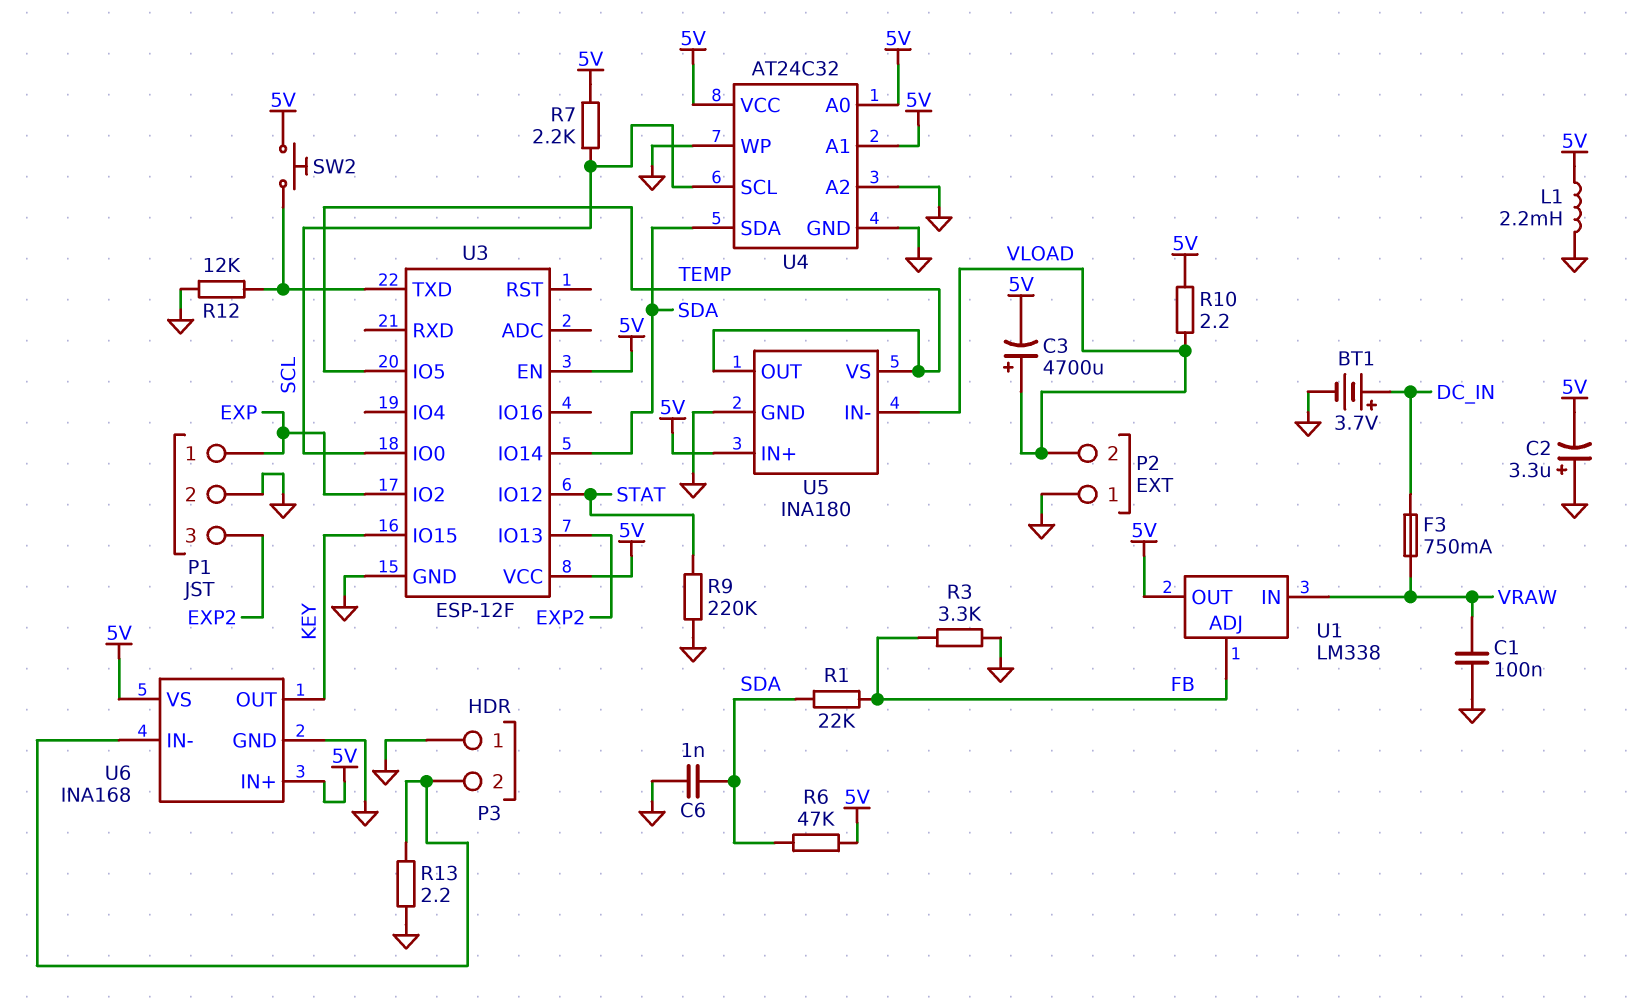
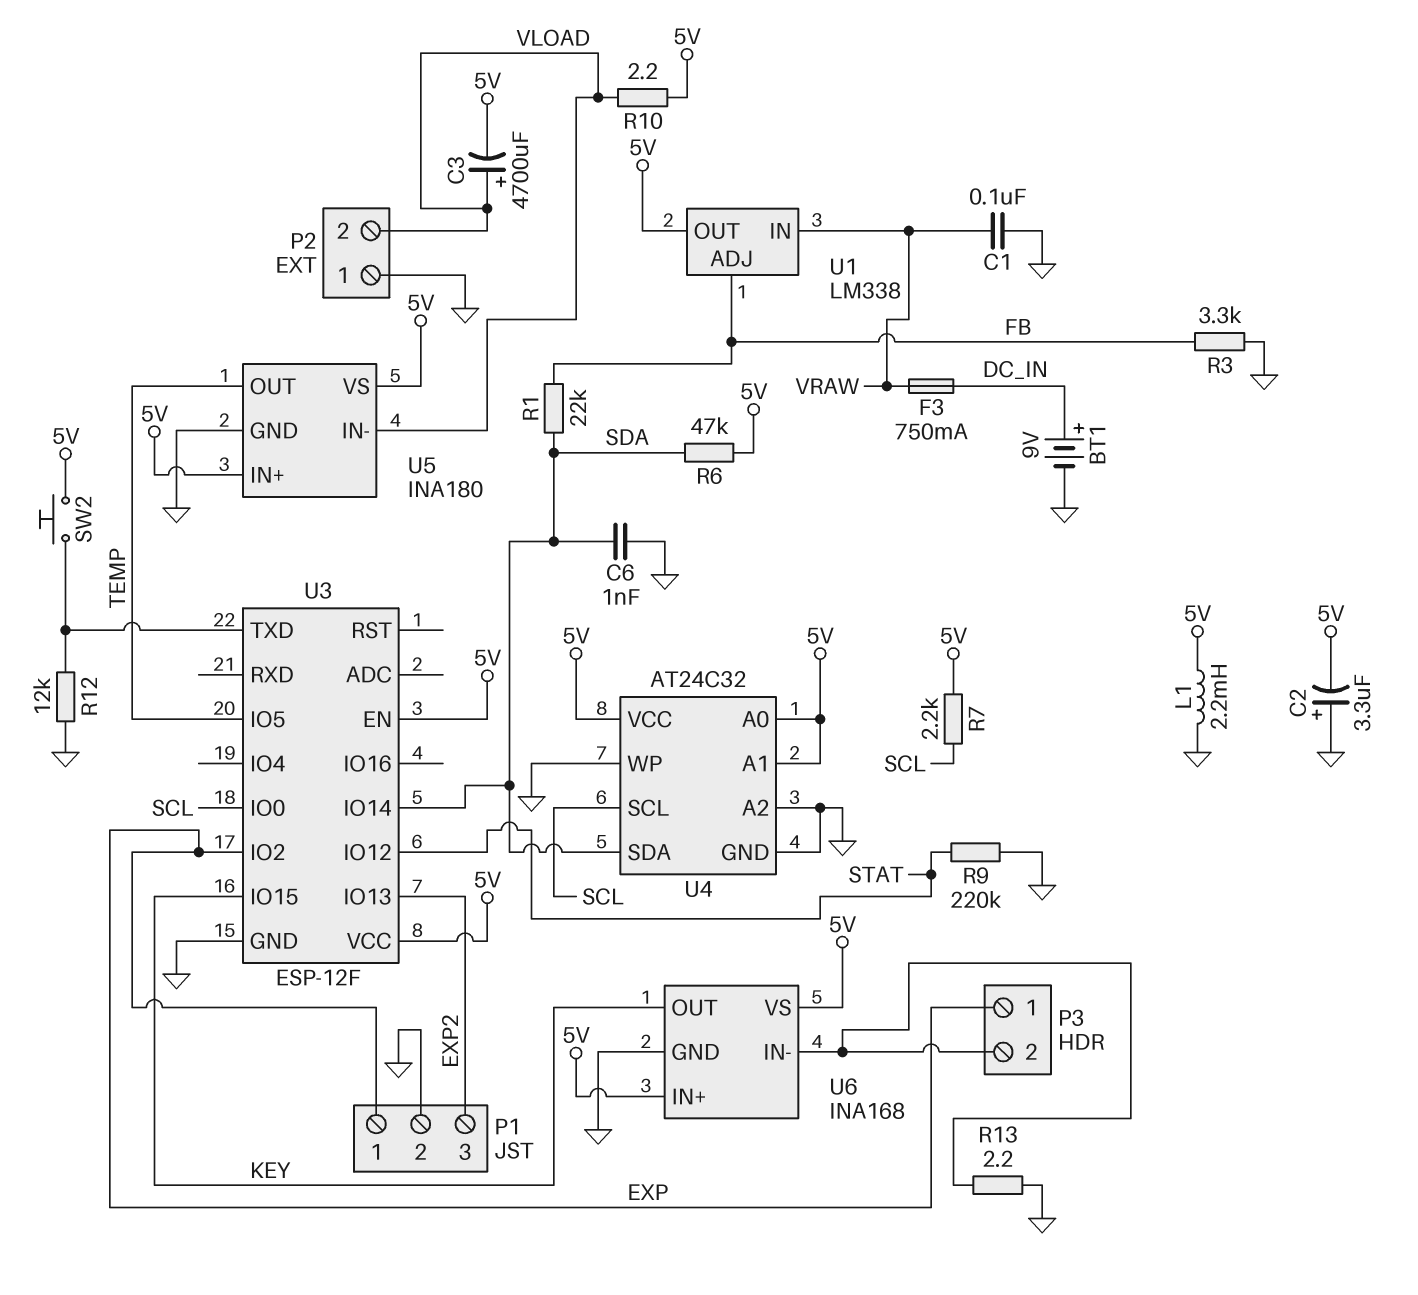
BT1: 3.7V (plus DC_IN, minus GND) -> 9V (plus DC_IN, minus GND)
P3 pin 1: GND -> EXP
U5 pin VS: TEMP -> 5V

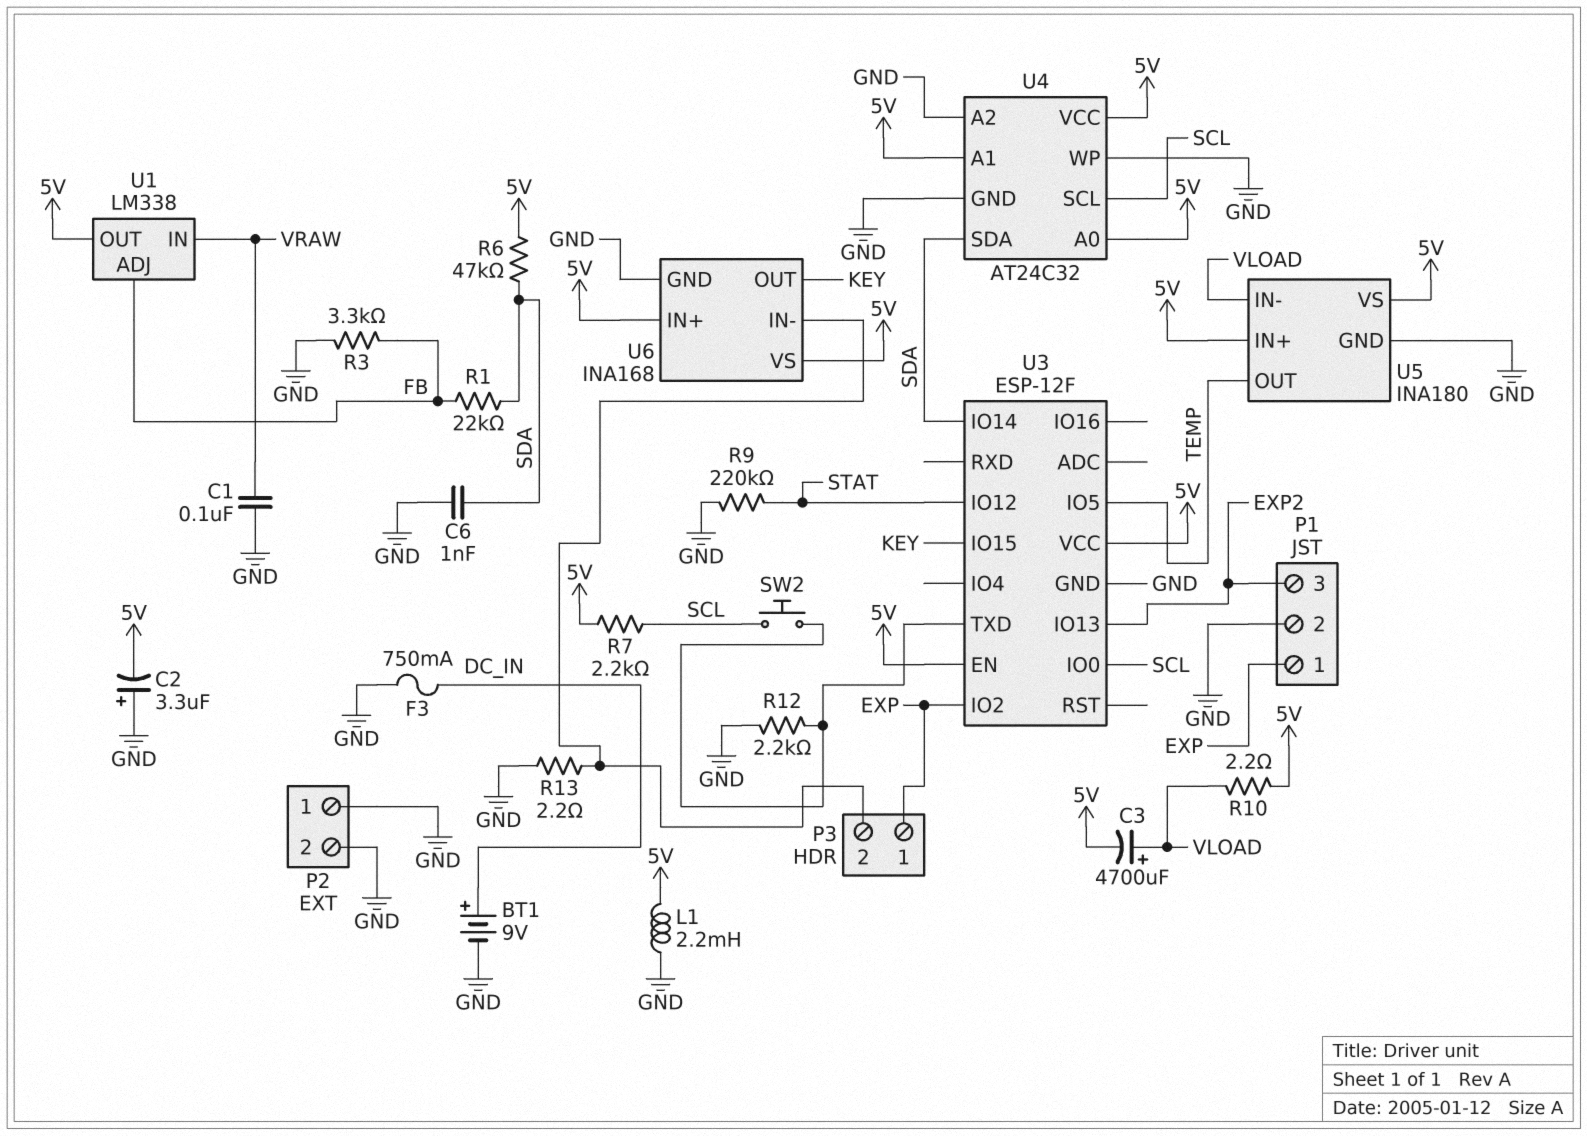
F3: 750mA (DC_IN, VRAW) -> 750mA (DC_IN, GND)
P2 pin 2: VLOAD -> GND
R12: 12k (GND, U3/TXD) -> 2.2k (GND, U3/TXD)
SW2: button (5V, U3/TXD) -> button (SCL, U3/TXD)

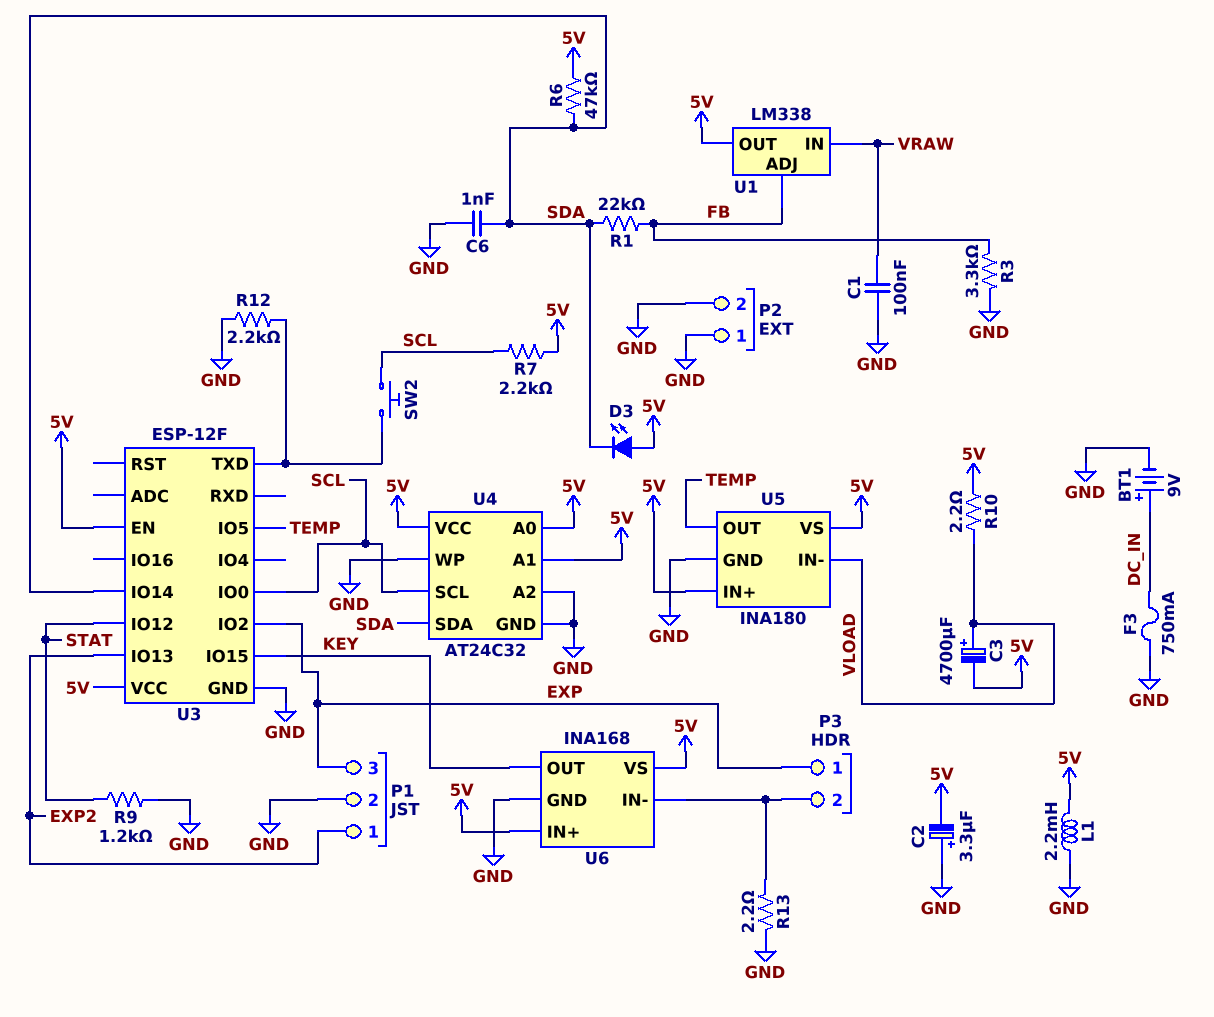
D3: none -> LED (A 5V, K SDA)
P1 pin 1: EXP -> EXP2
P1 pin 3: EXP2 -> EXP
R9: 220k (GND, STAT) -> 1.2k (GND, STAT)

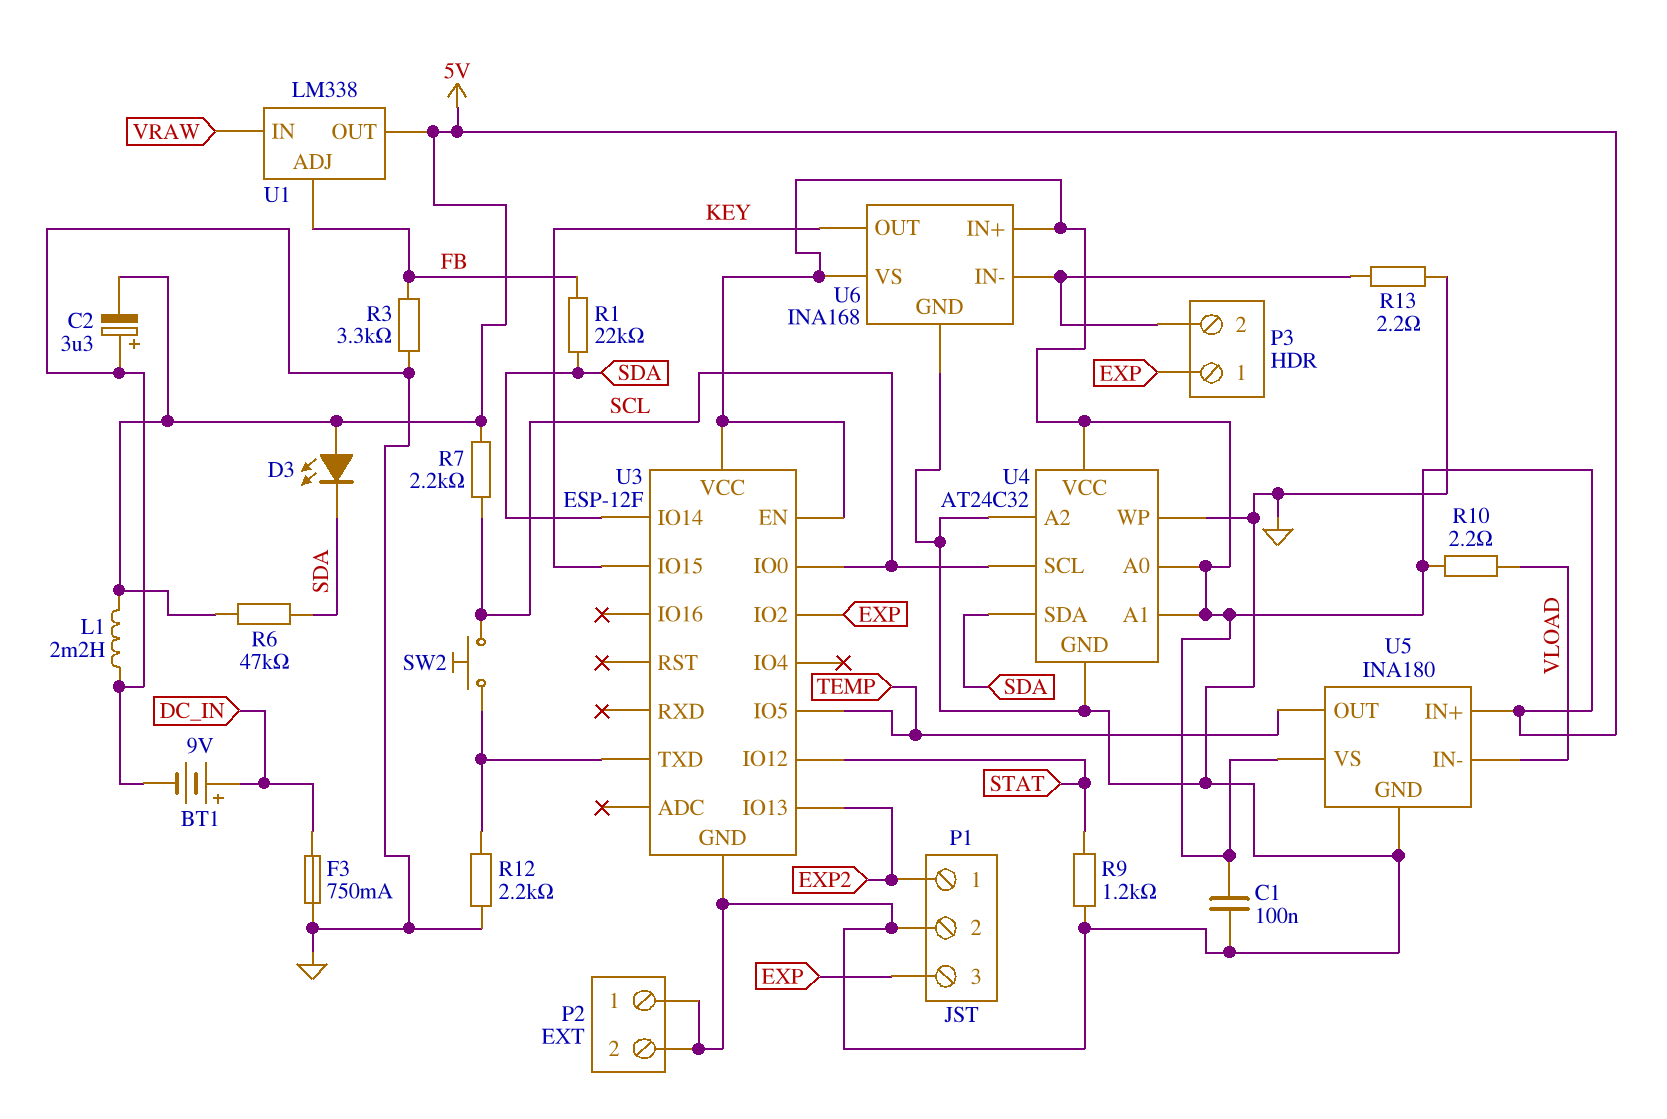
C1: 100nF (GND, VRAW) -> 100nF (5V, GND)
C3: 4700uF (plus VLOAD, minus 5V) -> none
C6: 1nF (GND, SDA) -> none

